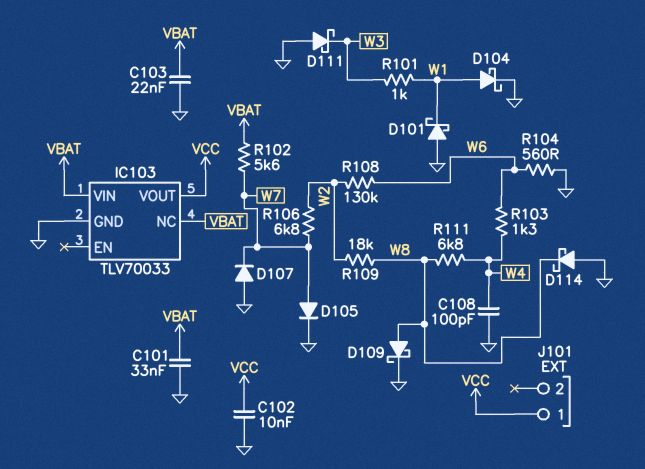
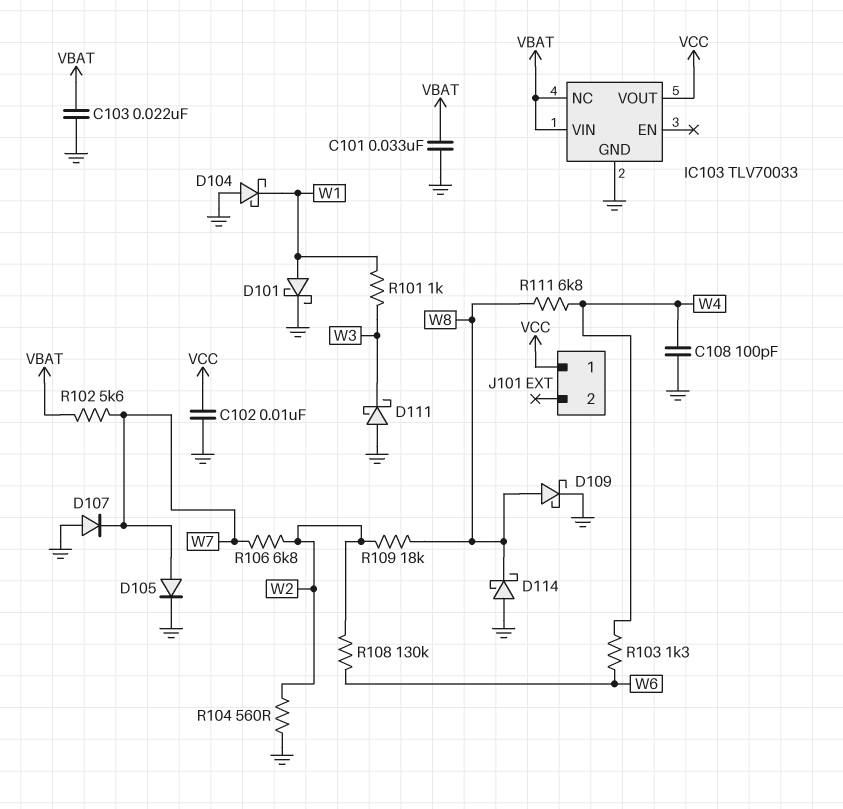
D101: schottky (A GND, K W1) -> schottky (A W1, K GND)
D104: schottky (A W1, K GND) -> schottky (A GND, K W1)
R104: 560 (GND, W6) -> 560 (GND, W2)

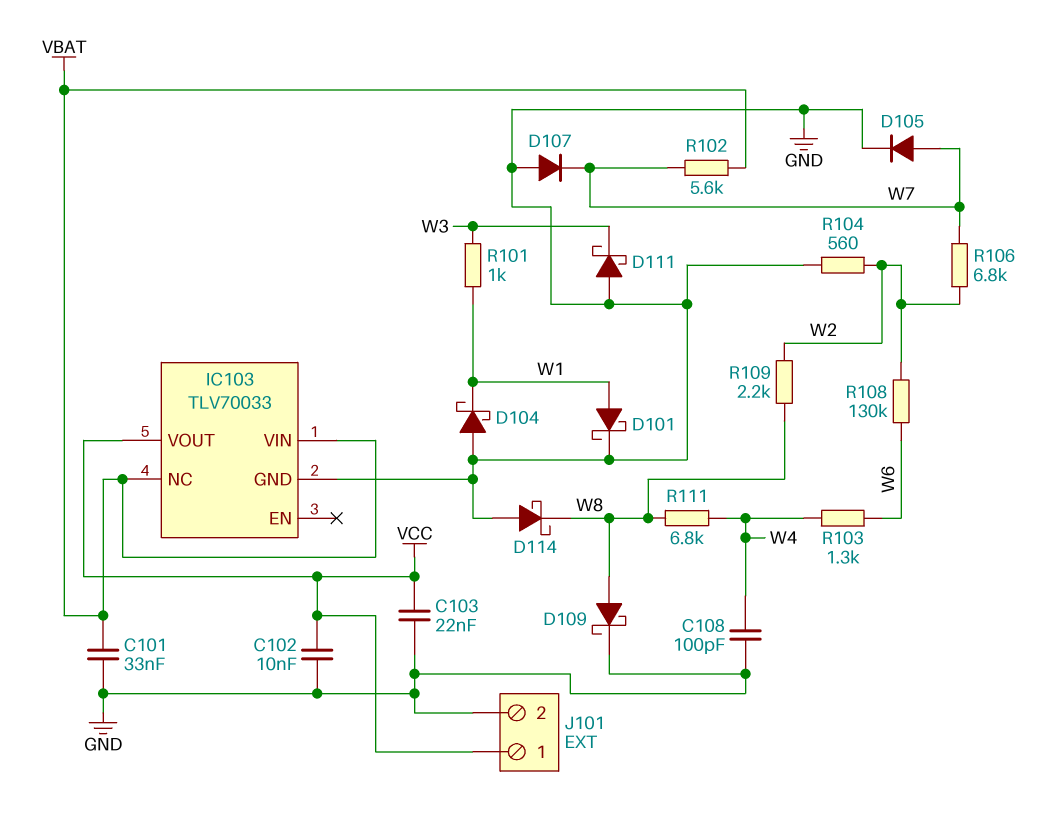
C103: 22nF (GND, VBAT) -> 22nF (GND, VCC)
J101 pin 2: none -> GND
R109: 18k (W2, W8) -> 2.2k (W2, W8)

